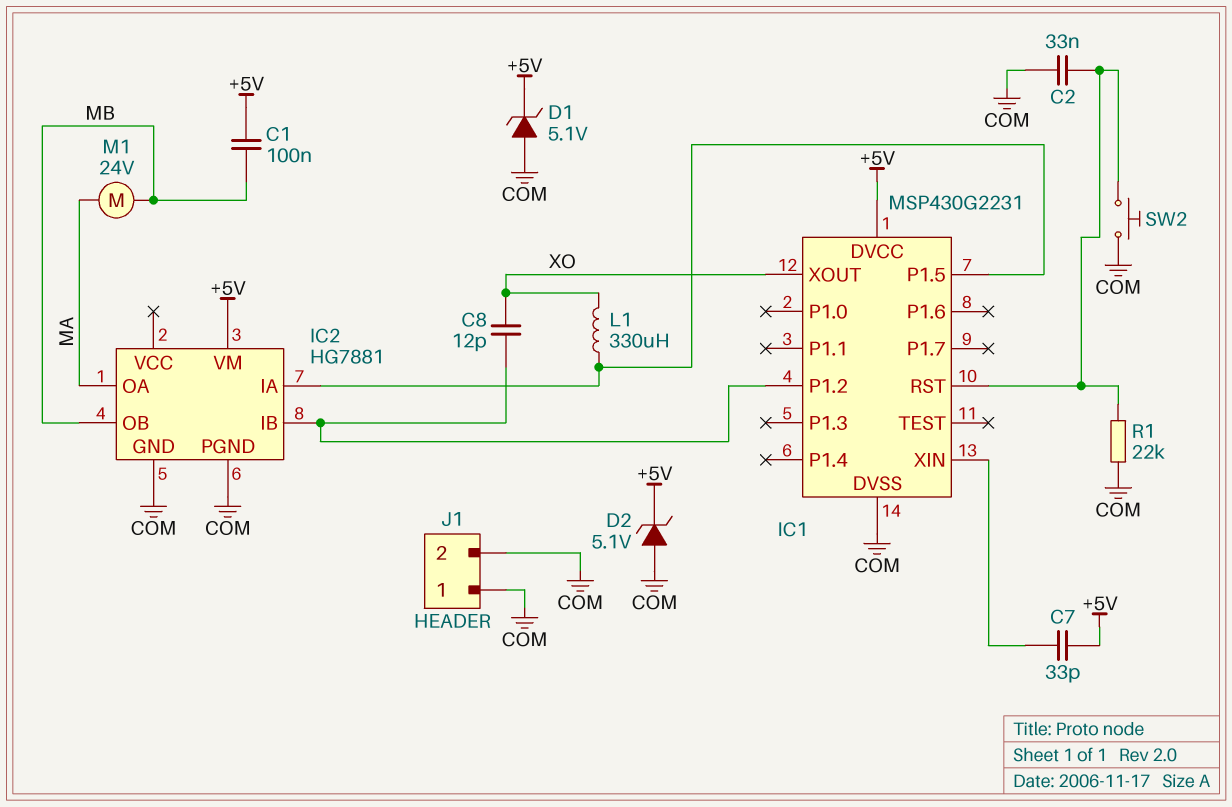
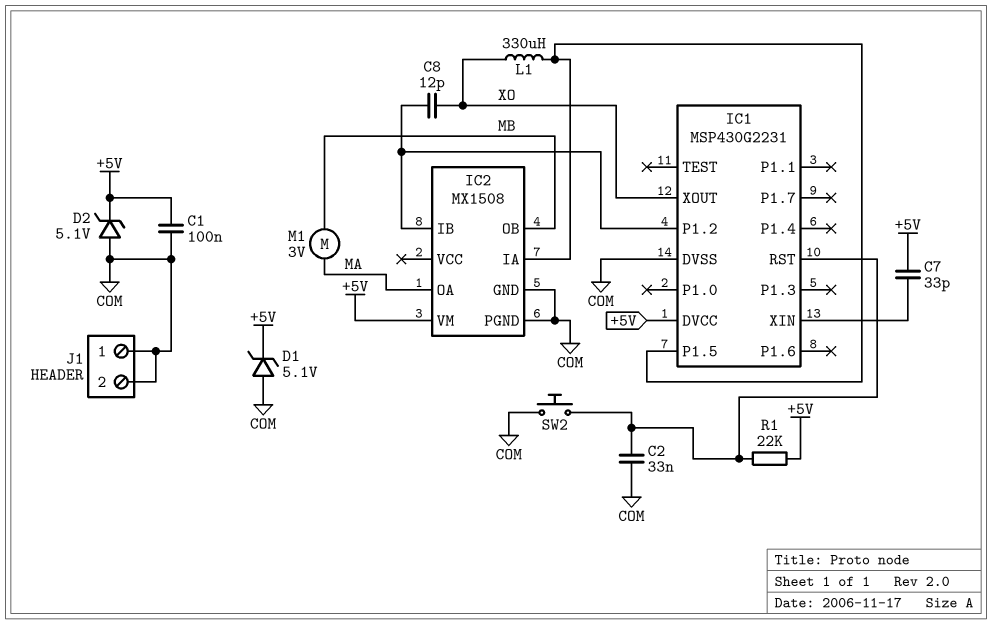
C1: 100nF (+5V, MB) -> 100nF (+5V, COM)
IC2: HG7881 -> MX1508
M1: motor 24V (MA, MB) -> motor 3V (MA, MB)
R1: 22k (COM, IC1/RST) -> 22k (+5V, IC1/RST)

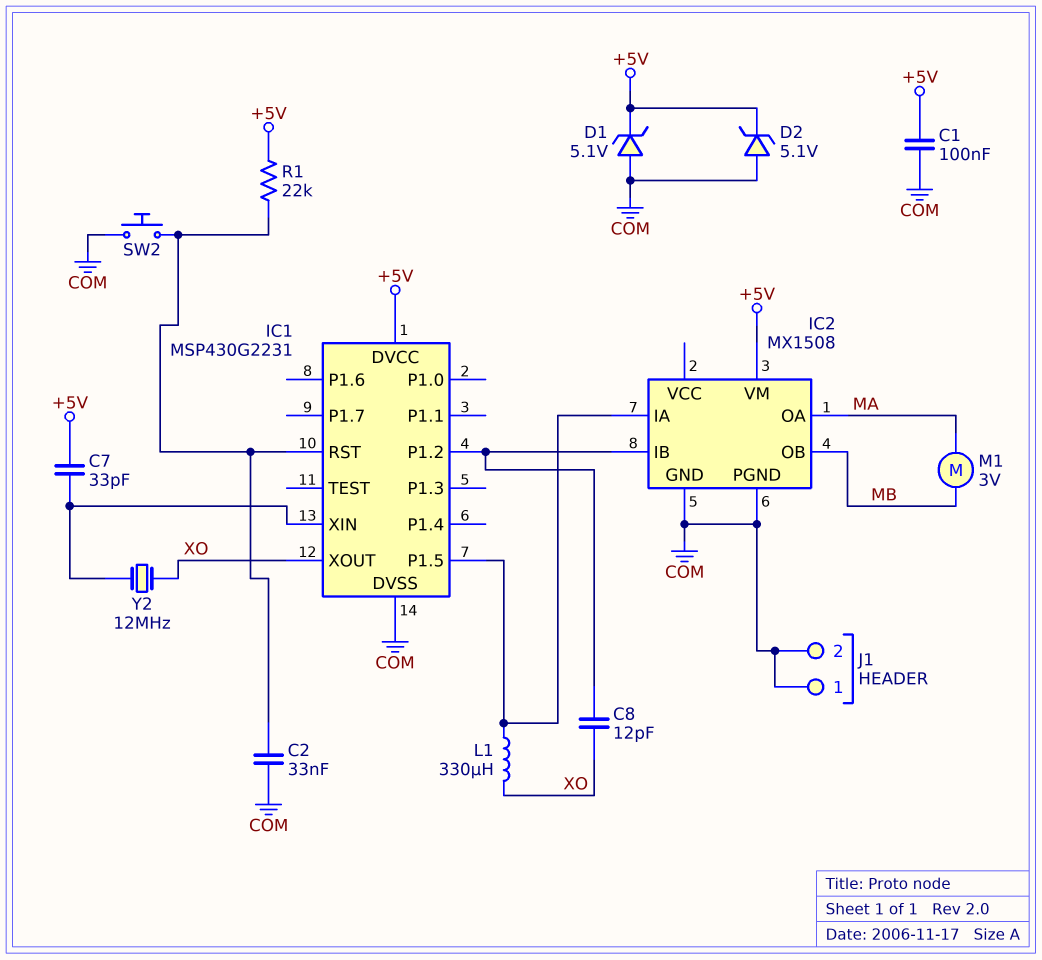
Y2: none -> 12MHz (IC1/XIN, XO)

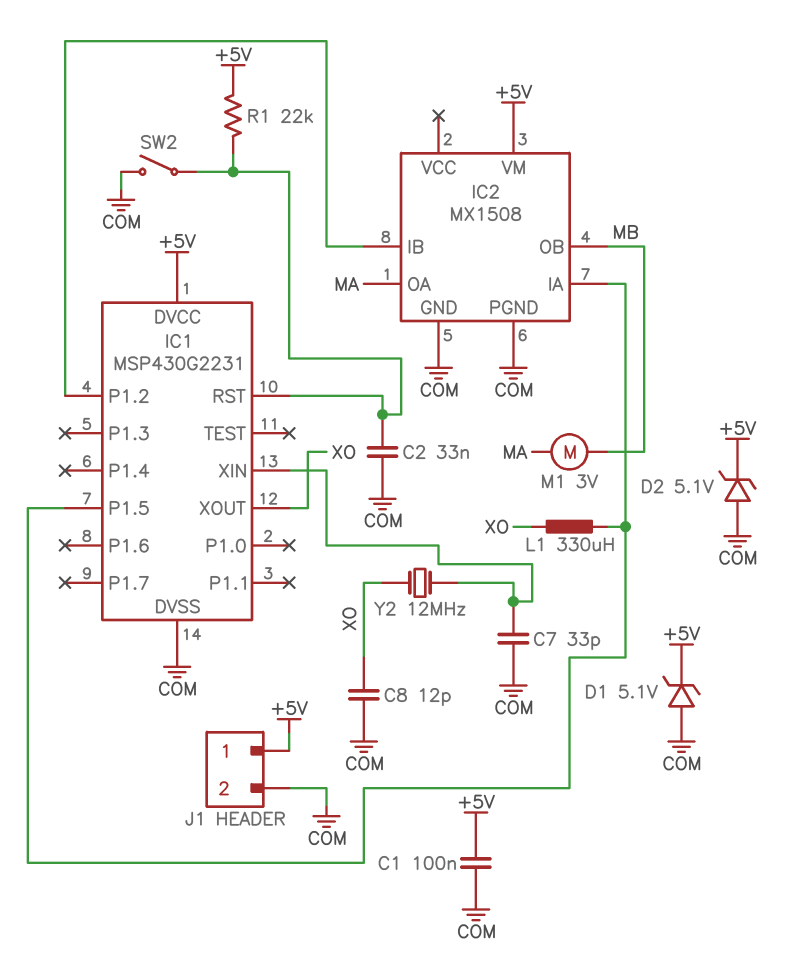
C7: 33pF (+5V, IC1/XIN) -> 33pF (COM, IC1/XIN)
C8: 12pF (IC1/P1.2, XO) -> 12pF (COM, XO)
J1 pin 1: COM -> +5V
SW2: button (COM, IC1/RST) -> switch (COM, IC1/RST)

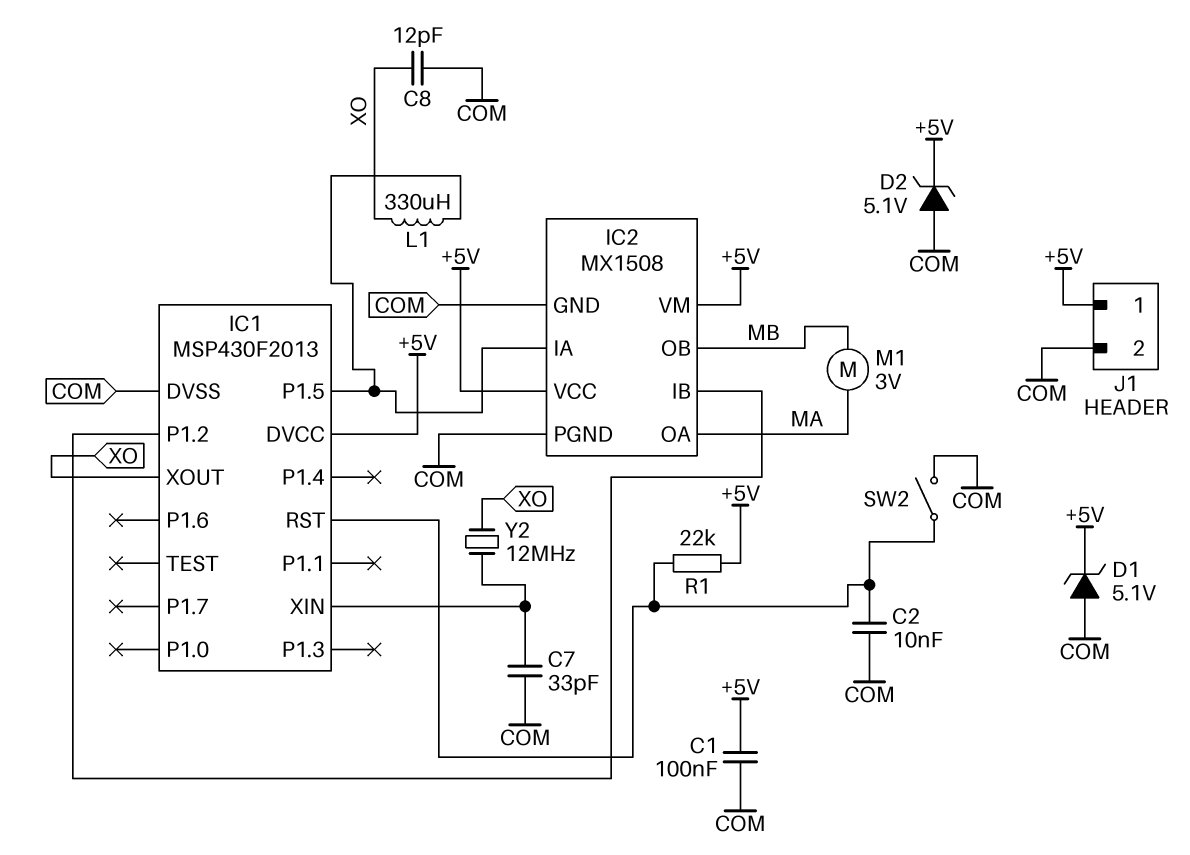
C2: 33nF (COM, IC1/RST) -> 10nF (COM, IC1/RST)
IC1: MSP430G2231 -> MSP430F2013
IC2 pin VCC: none -> +5V

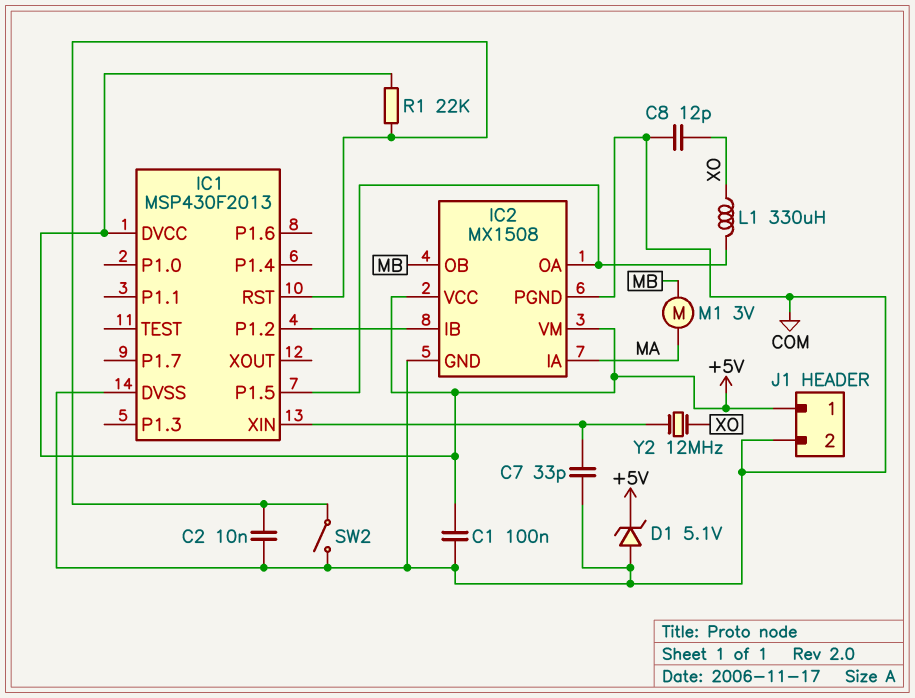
D2: zener 5.1V (A COM, K +5V) -> none
IC1 pin XOUT: XO -> none
IC2 pin IA: IC1/P1.5 -> MA
IC2 pin OA: MA -> IC1/P1.5

